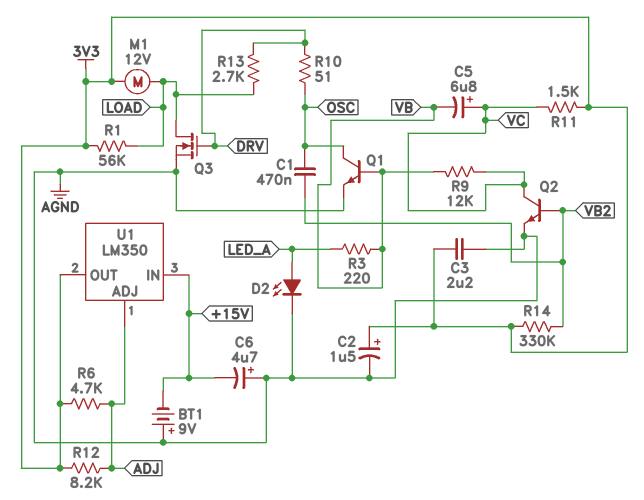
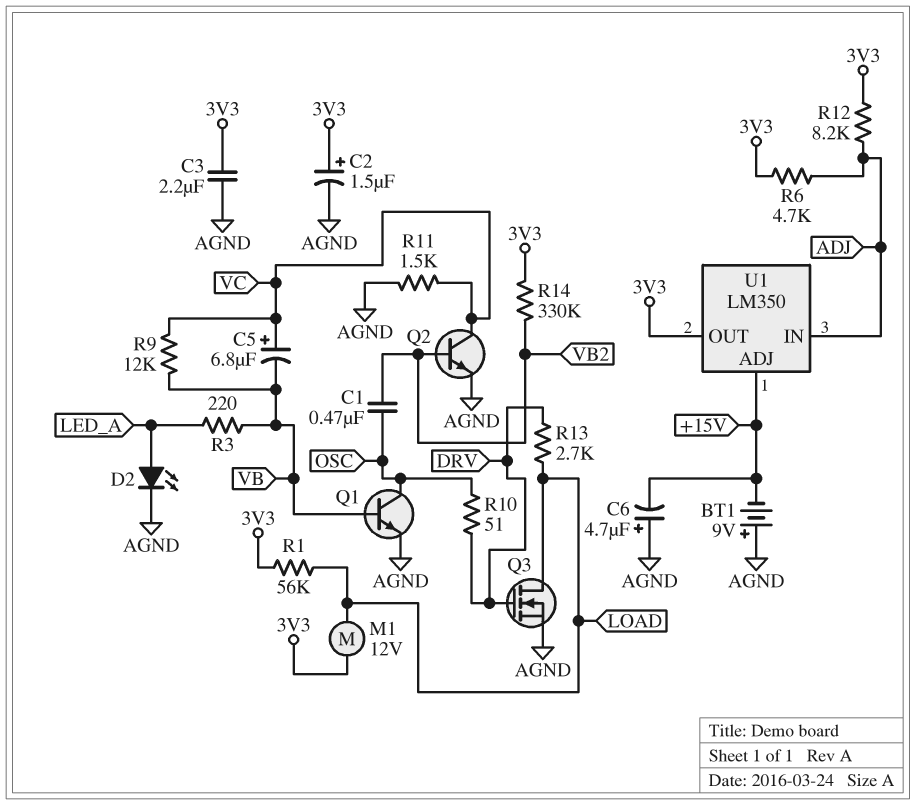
R11: 1.5k (3V3, VC) -> 1.5k (AGND, VC)
U1 pin ADJ: ADJ -> +15V
U1 pin IN: +15V -> ADJ

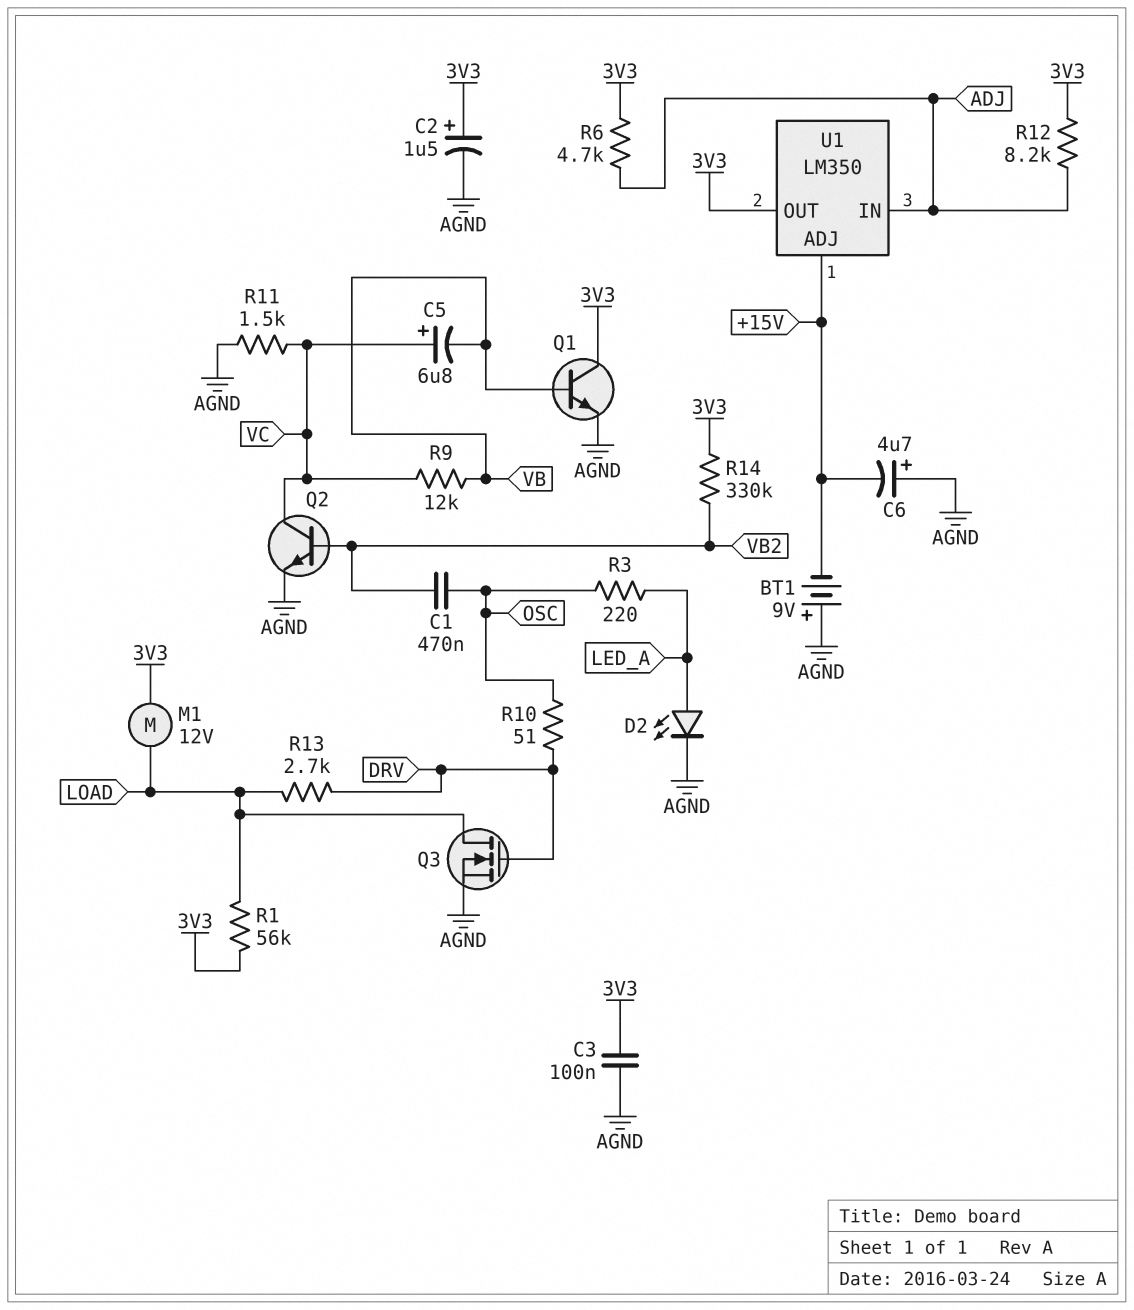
C3: 2.2uF (3V3, AGND) -> 100nF (3V3, AGND)
Q1: NPN (B VB, C OSC, E AGND) -> NPN (B VB, C 3V3, E AGND)
R3: 220 (LED_A, VB) -> 220 (LED_A, OSC)

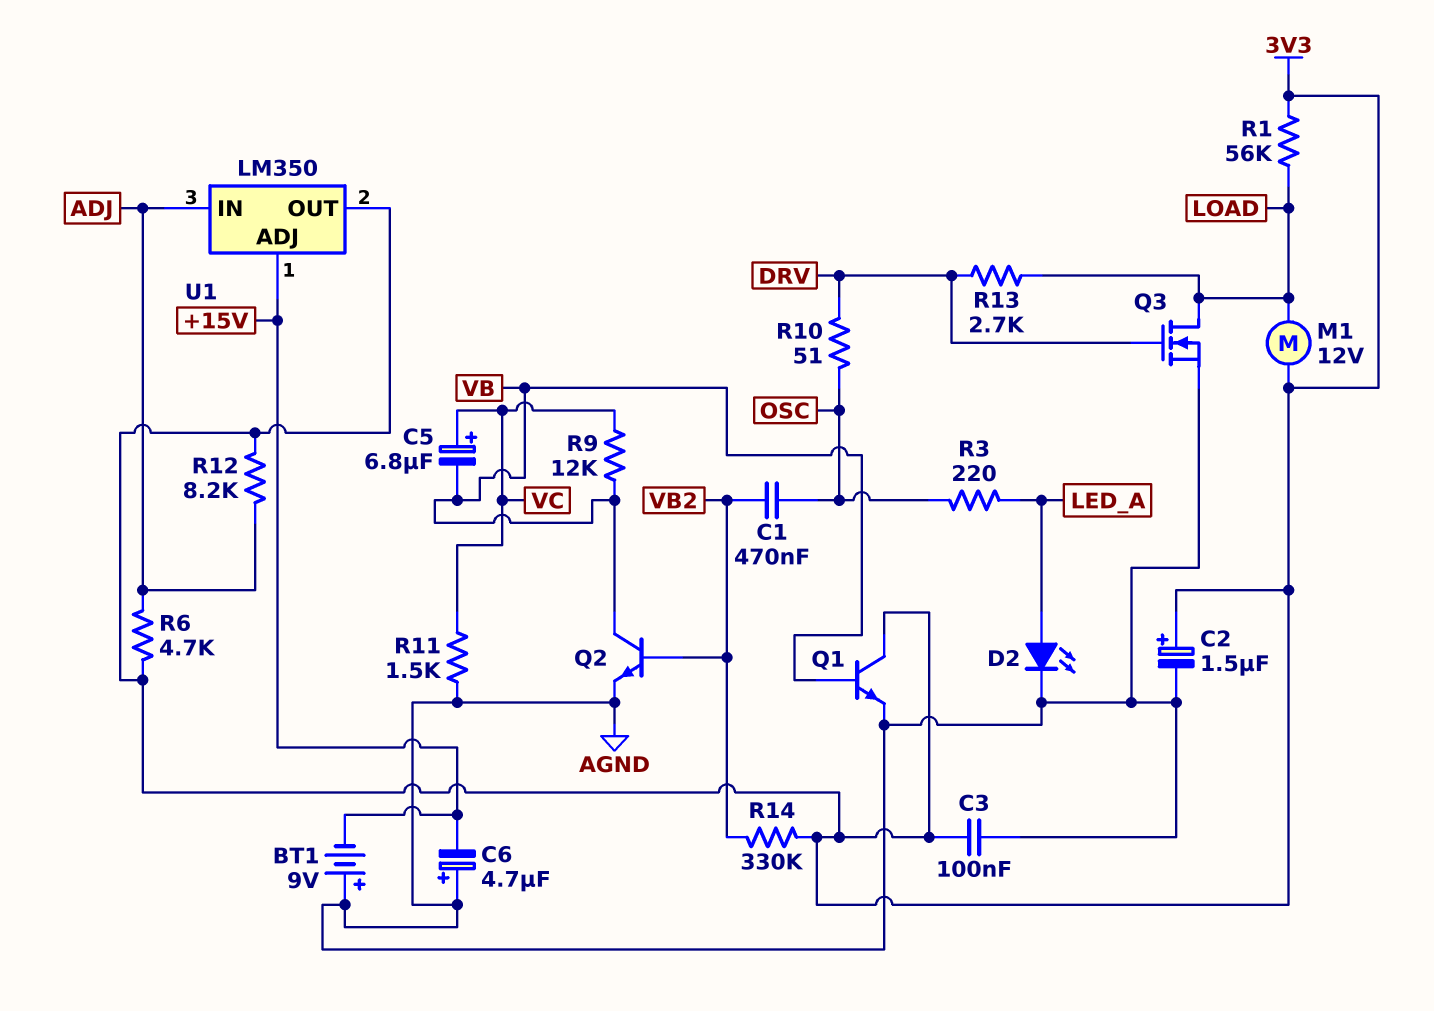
Q2: NPN (B VB2, C VC, E AGND) -> NPN (B VB2, C VB, E AGND)

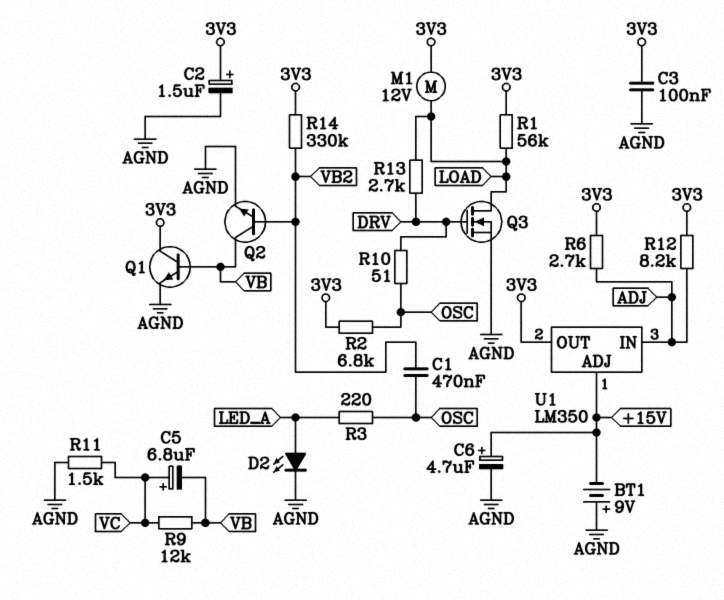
C6: 4.7uF (plus AGND, minus +15V) -> 4.7uF (plus +15V, minus AGND)
R2: none -> 6.8k (3V3, OSC)
R6: 4.7k (3V3, ADJ) -> 2.7k (3V3, ADJ)

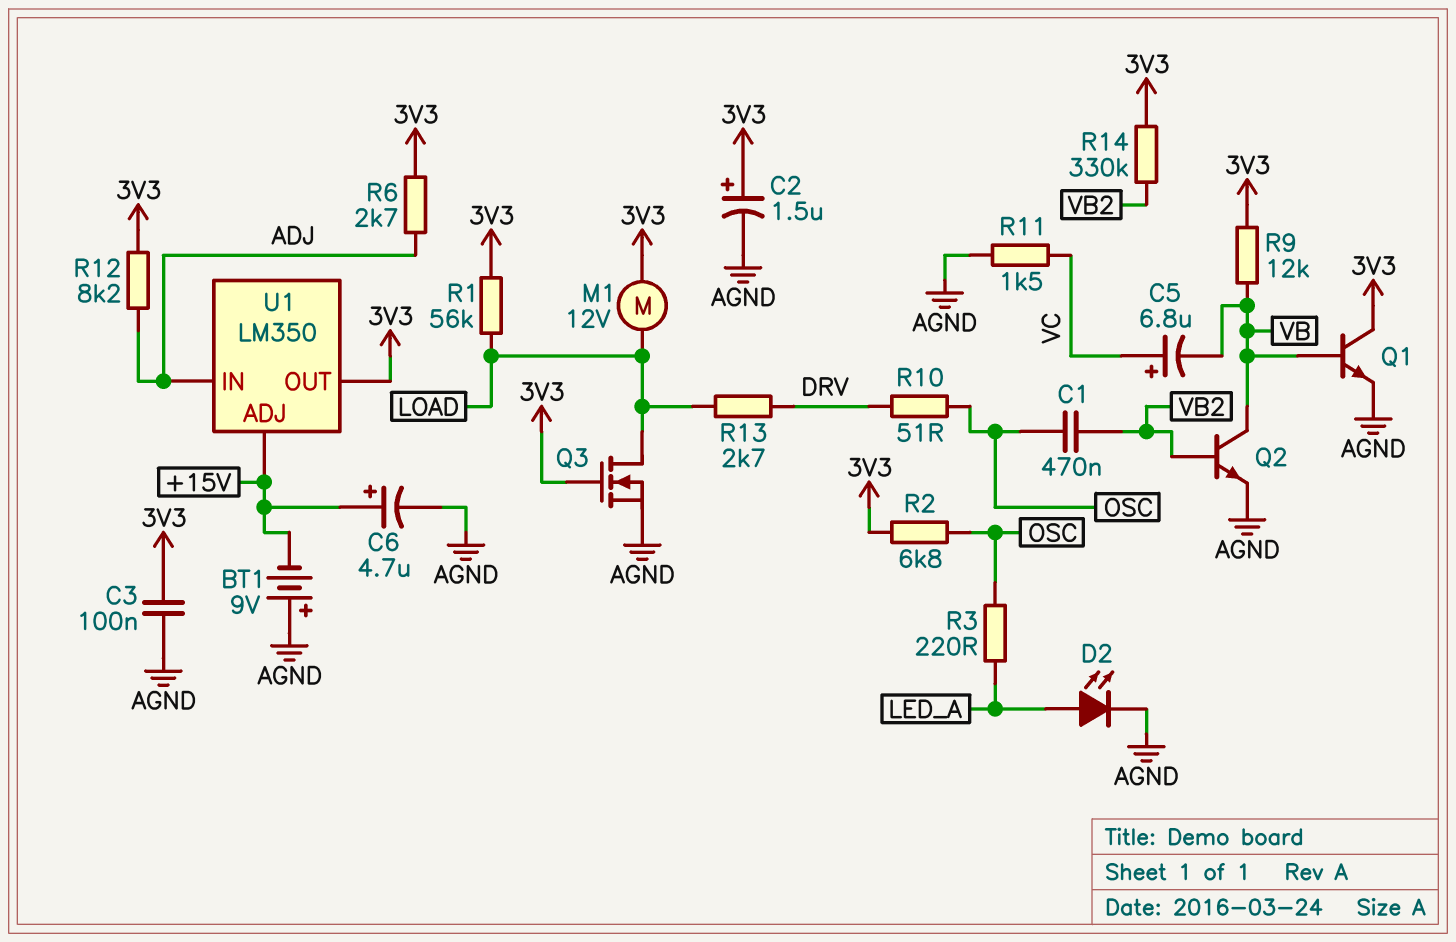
Q3: NMOS (G DRV, D LOAD, S AGND) -> NMOS (G 3V3, D LOAD, S AGND)
R9: 12k (VB, VC) -> 12k (3V3, VB)

